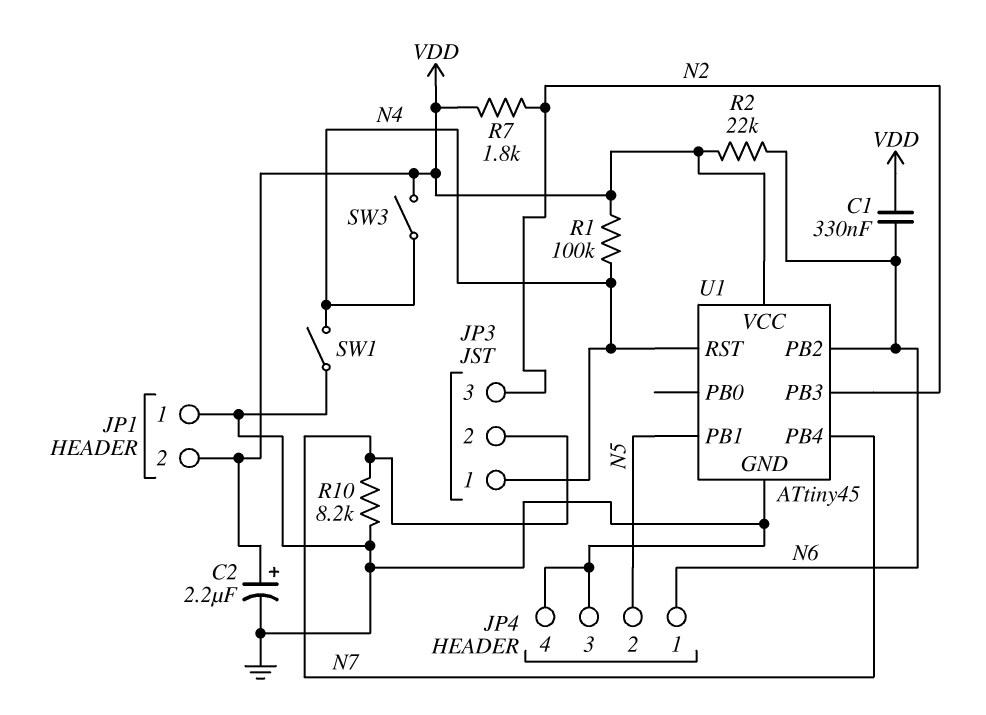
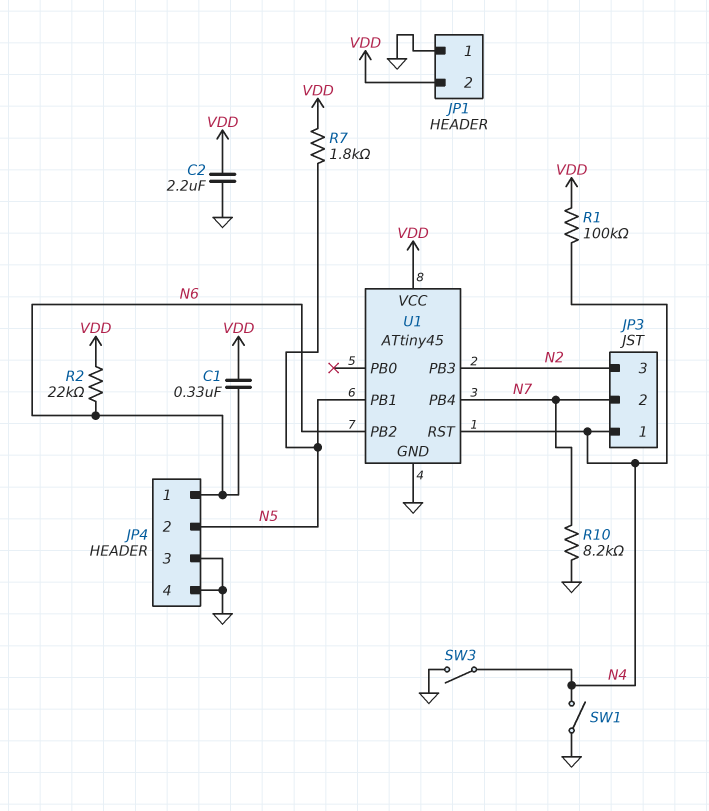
C2: 2.2uF (plus VDD, minus GND) -> 2.2uF (GND, VDD)
R7: 1.8k (N2, VDD) -> 1.8k (N5, VDD)
SW3: switch (N4, VDD) -> switch (GND, N4)

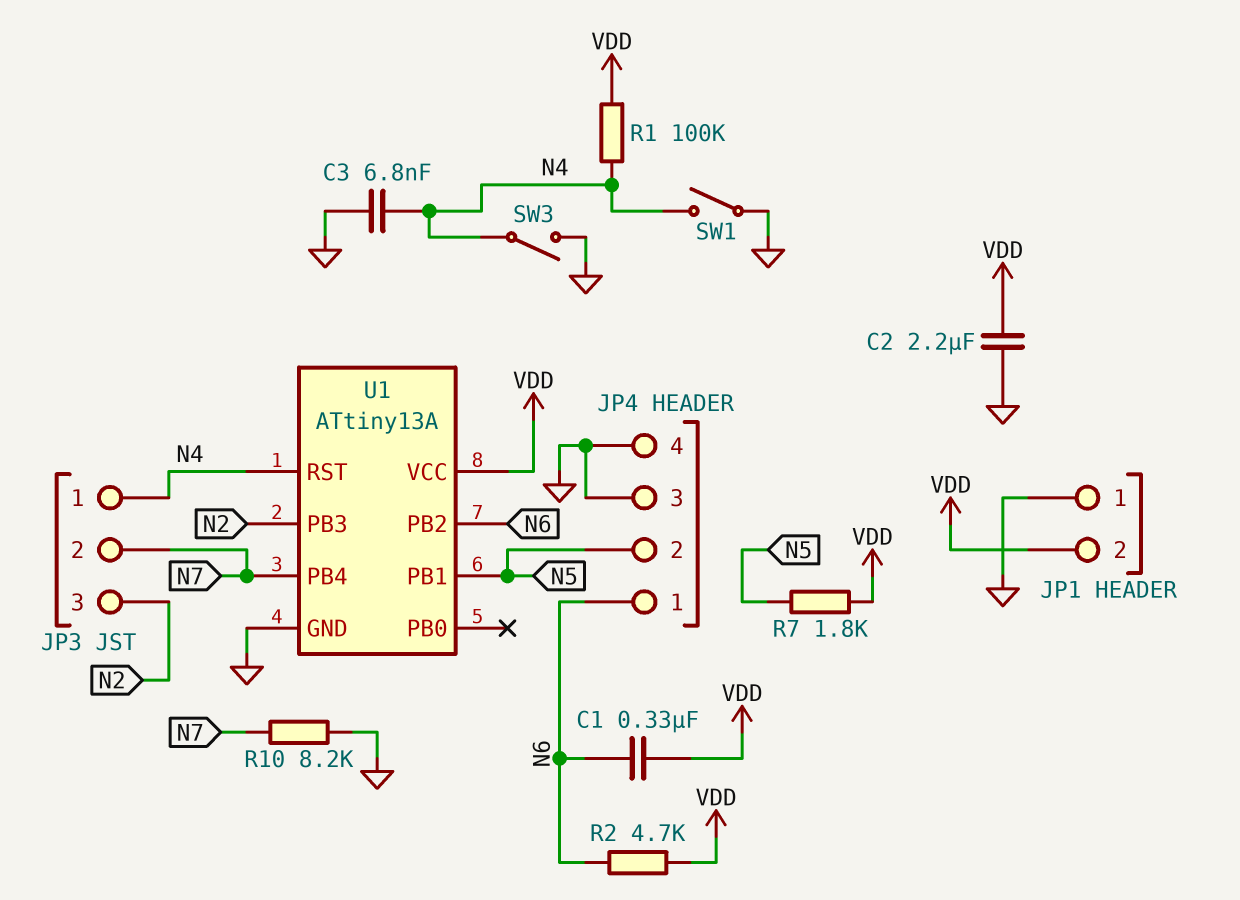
C3: none -> 6.8nF (GND, N4)
R2: 22k (N6, VDD) -> 4.7k (N6, VDD)
U1: ATtiny45 -> ATtiny13A

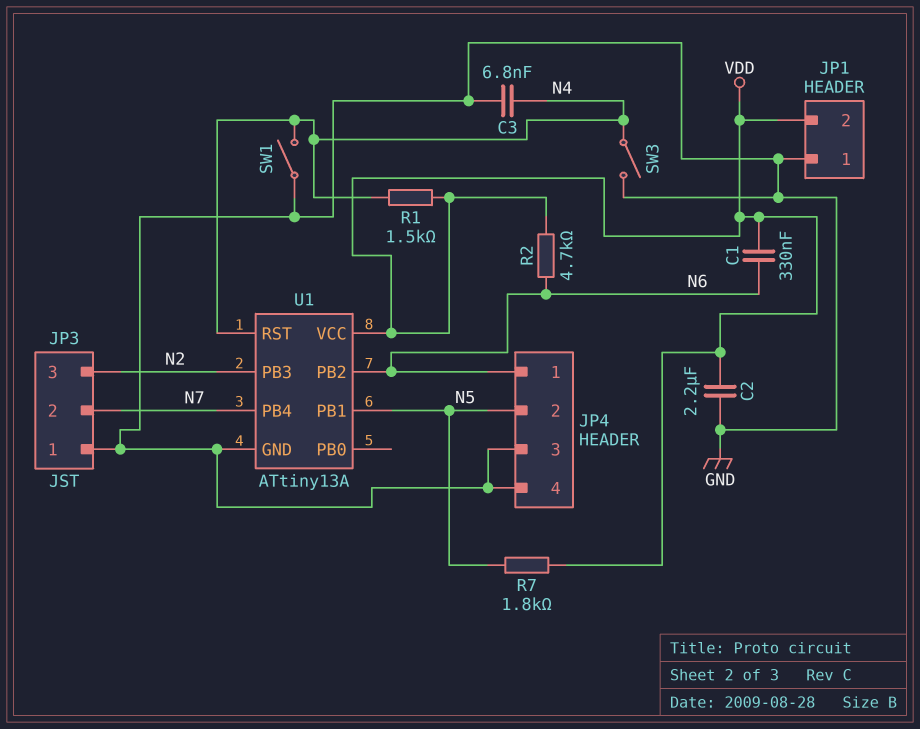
JP3 pin 1: N4 -> GND
R1: 100k (N4, VDD) -> 1.5k (N4, VDD)
R10: 8.2k (GND, N7) -> none

